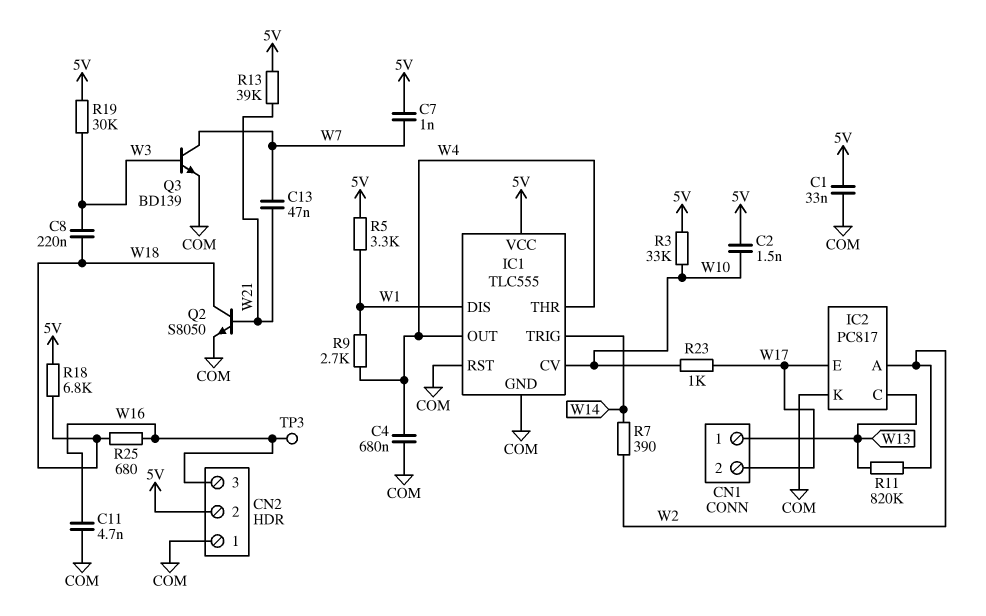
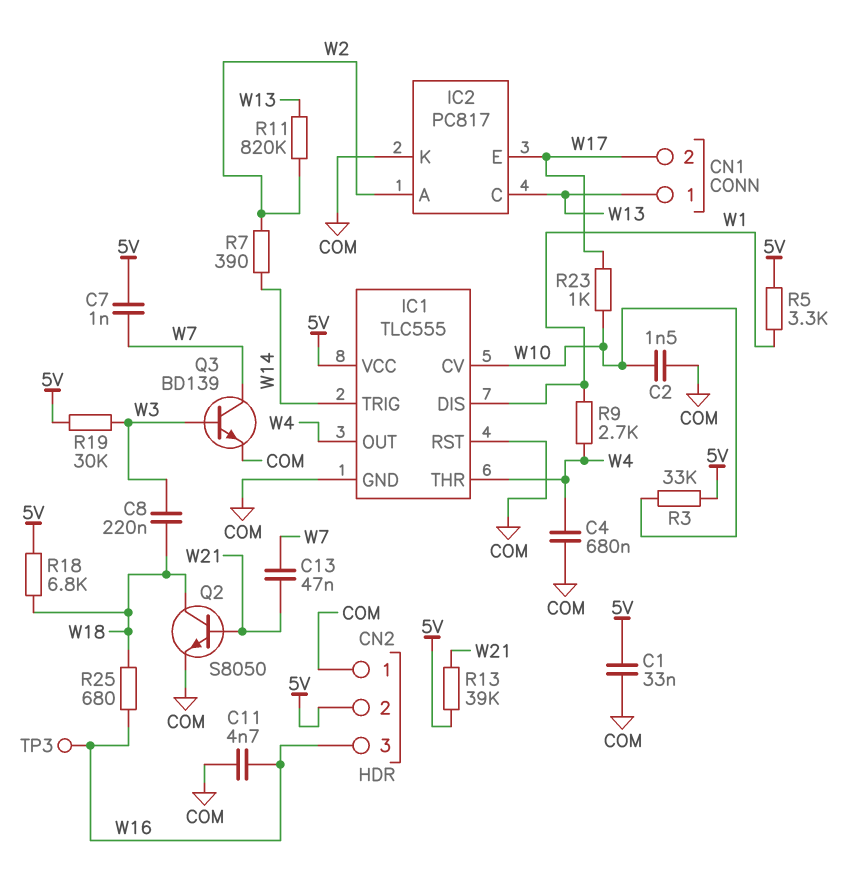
C2: 1.5nF (5V, W10) -> 1.5nF (COM, W10)

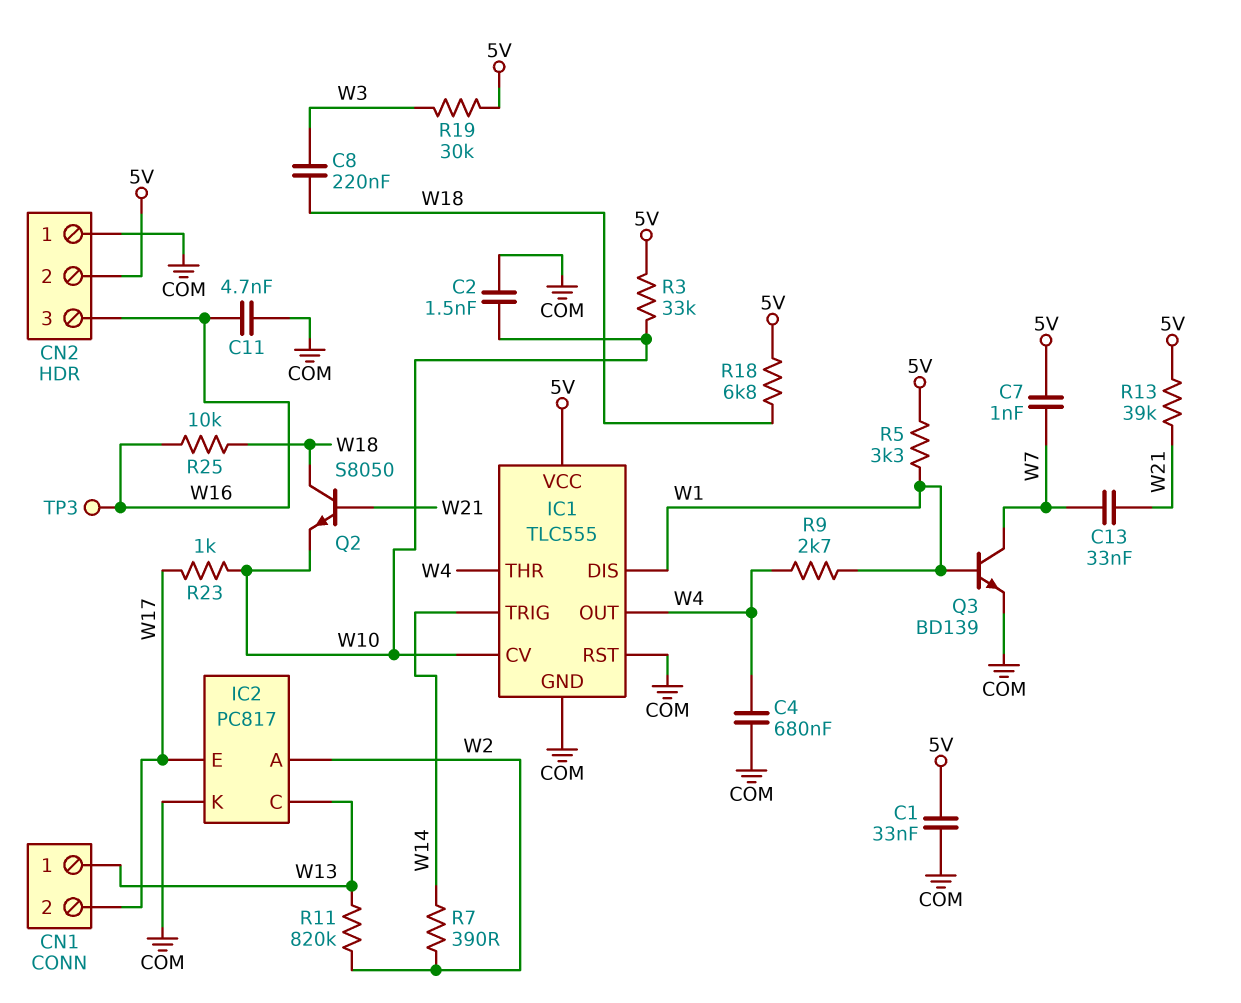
C13: 47nF (W7, W21) -> 33nF (W7, W21)
Q2: NPN S8050 (B W21, C W18, E COM) -> NPN S8050 (B W21, C W18, E W10)
Q3: NPN BD139 (B W3, C W7, E COM) -> NPN BD139 (B W1, C W7, E COM)
R25: 680 (W16, W18) -> 10k (W16, W18)

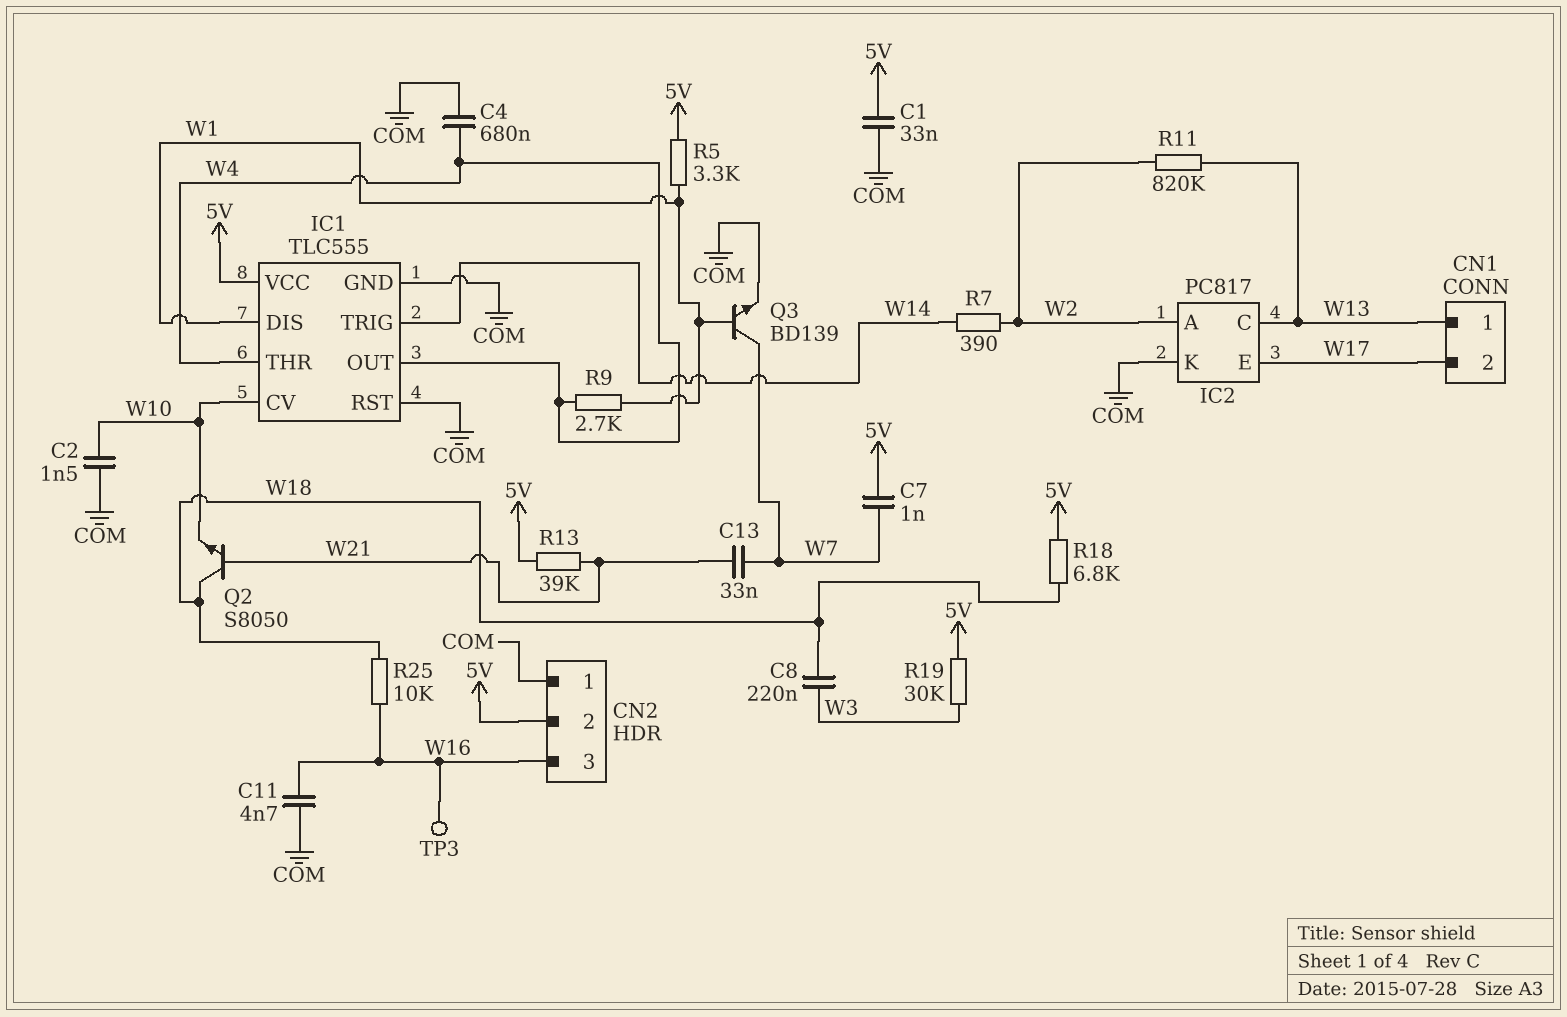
R3: 33k (5V, W10) -> none
R23: 1k (W10, W17) -> none

